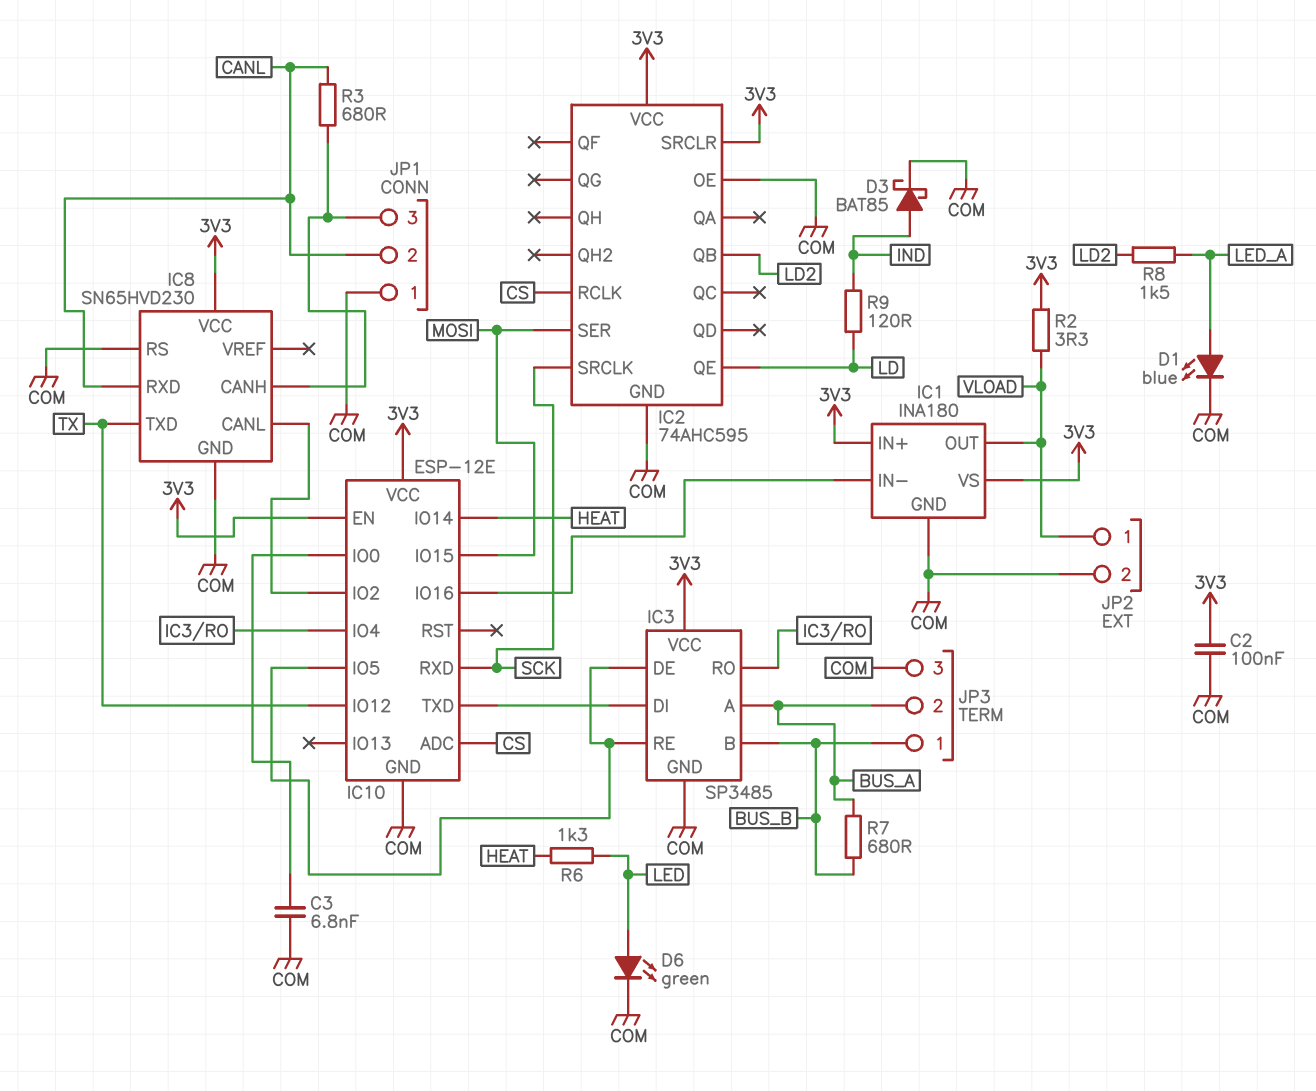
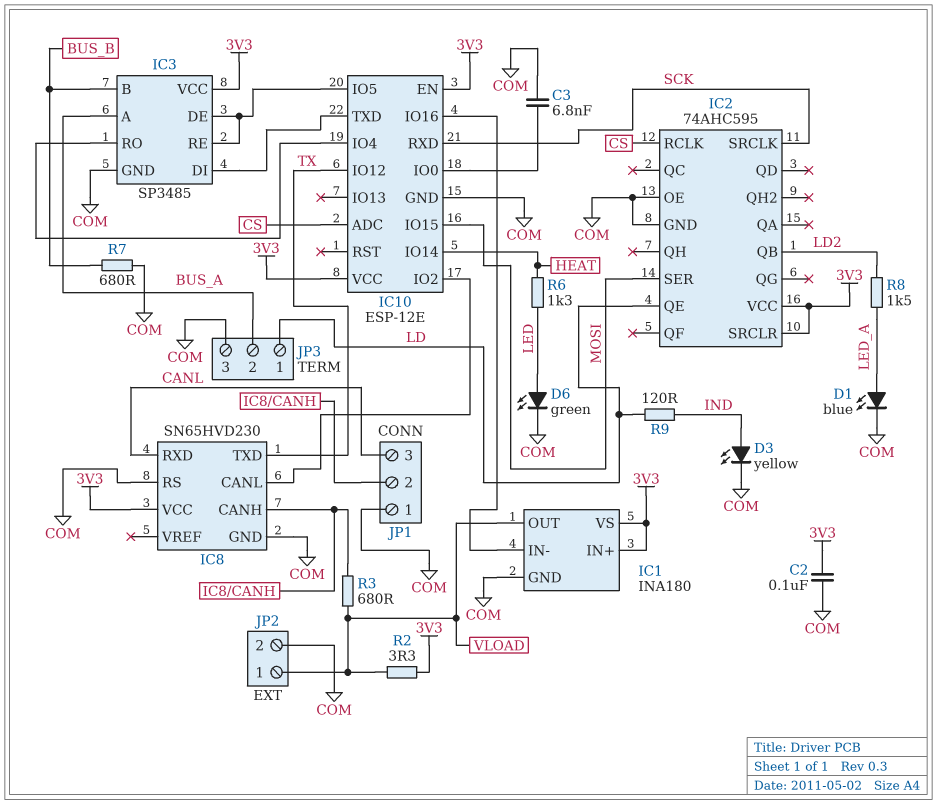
D3: schottky BAT85 (A IND, K COM) -> LED yellow (A IND, K COM)
JP1 pin 2: CANL -> IC8/CANH
JP1 pin 3: IC8/CANH -> CANL
JP3 pin 1: BUS_B -> LD
R3: 680 (CANL, IC8/CANH) -> 680 (IC8/CANH, VLOAD)
R7: 680 (BUS_A, BUS_B) -> 680 (BUS_B, COM)

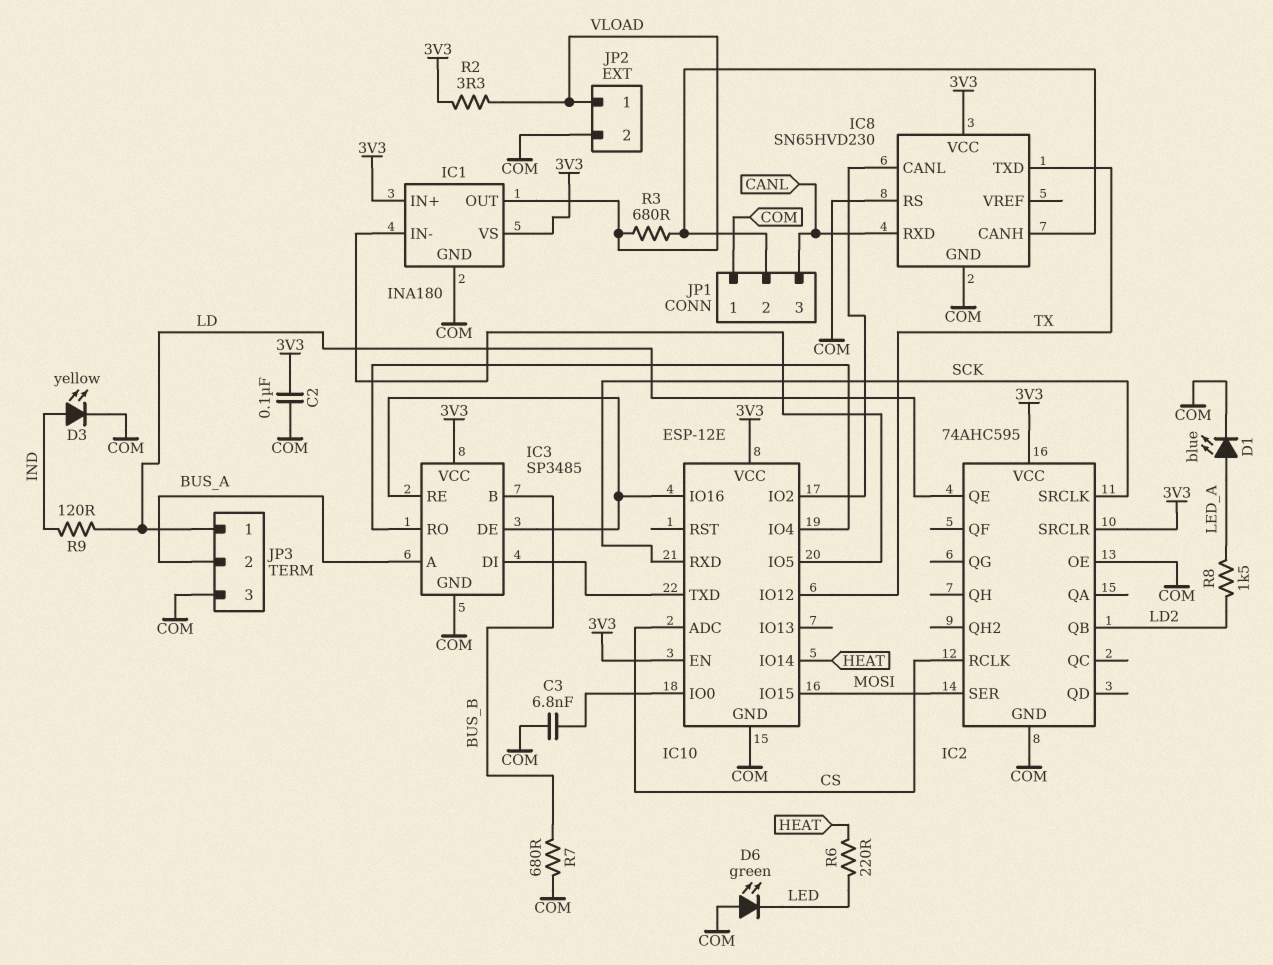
D6: LED green (A LED, K COM) -> LED green (A COM, K LED)
IC10 pin IO5: IC3/DE -> IC1/IN-
IC10 pin IO16: IC1/IN- -> IC3/DE
R6: 1.3k (HEAT, LED) -> 220 (HEAT, LED)

